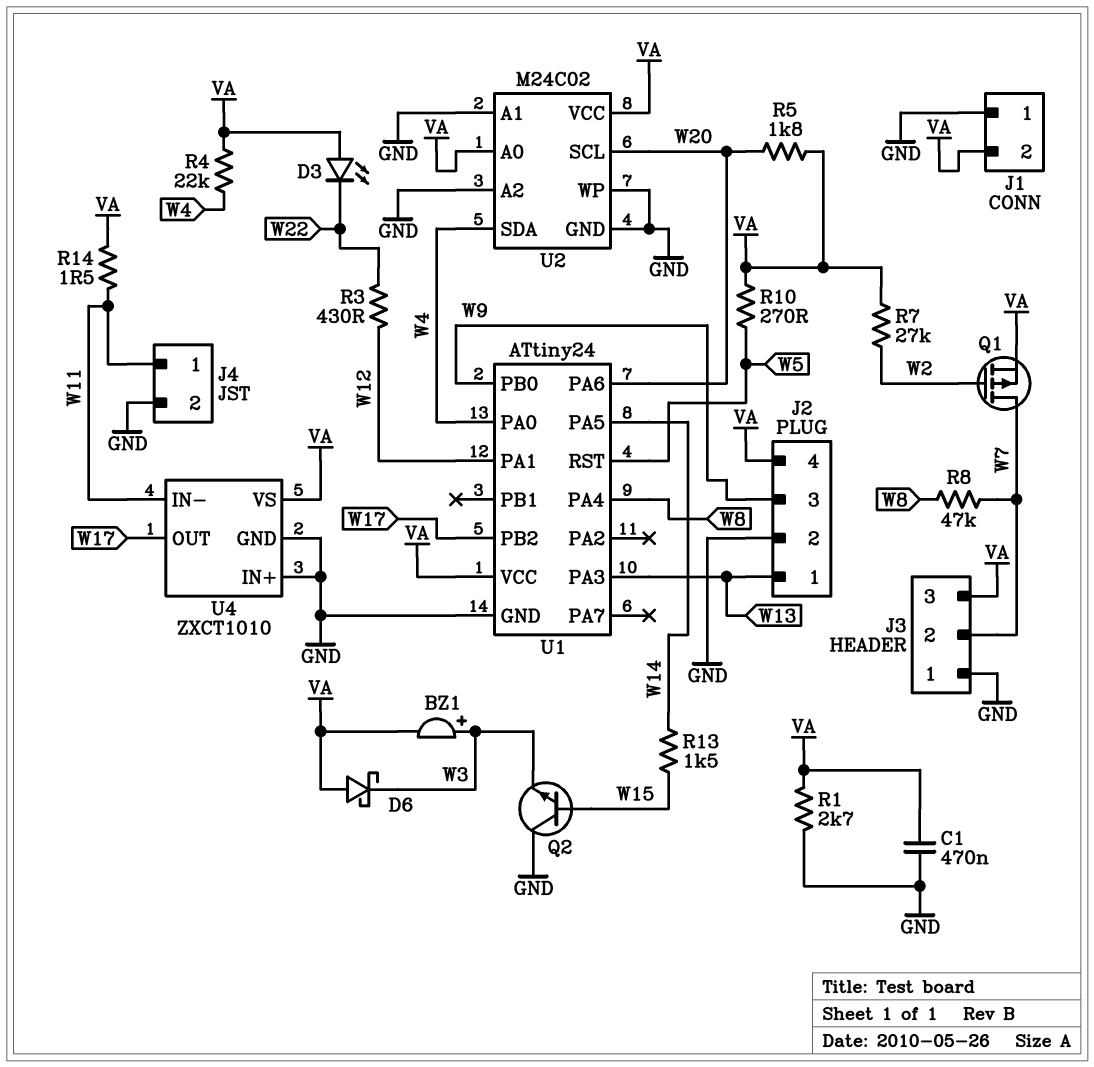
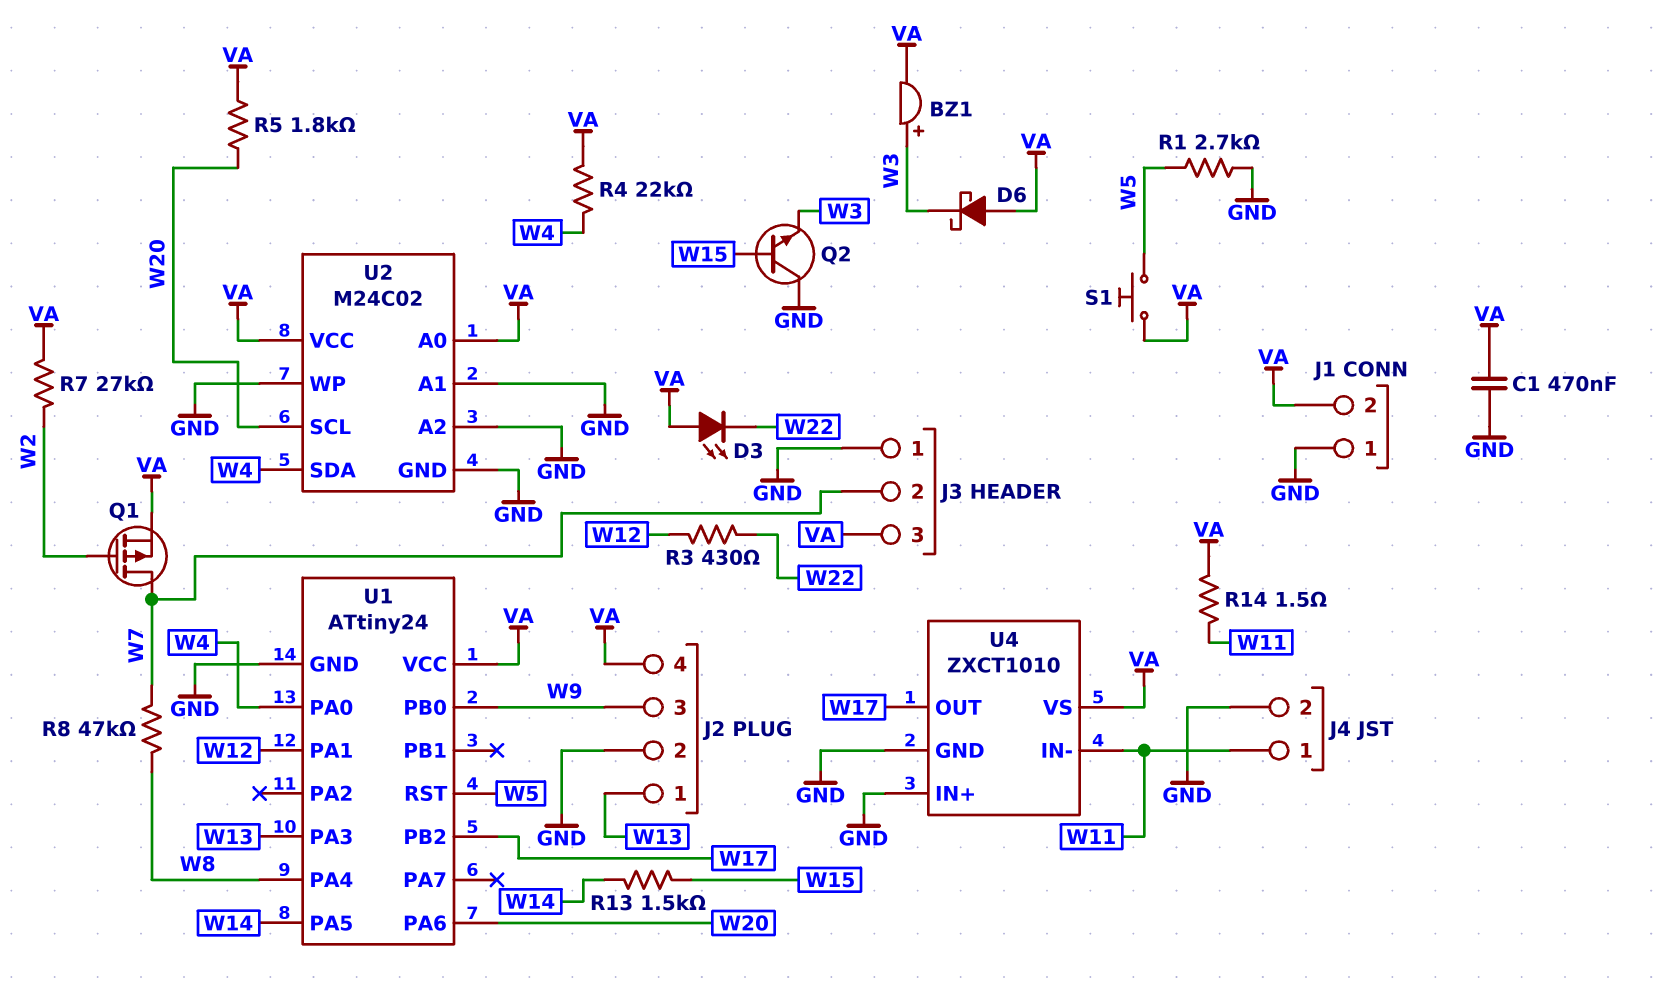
R1: 2.7k (GND, VA) -> 2.7k (GND, W5)
R10: 270 (VA, W5) -> none
S1: none -> button (VA, W5)

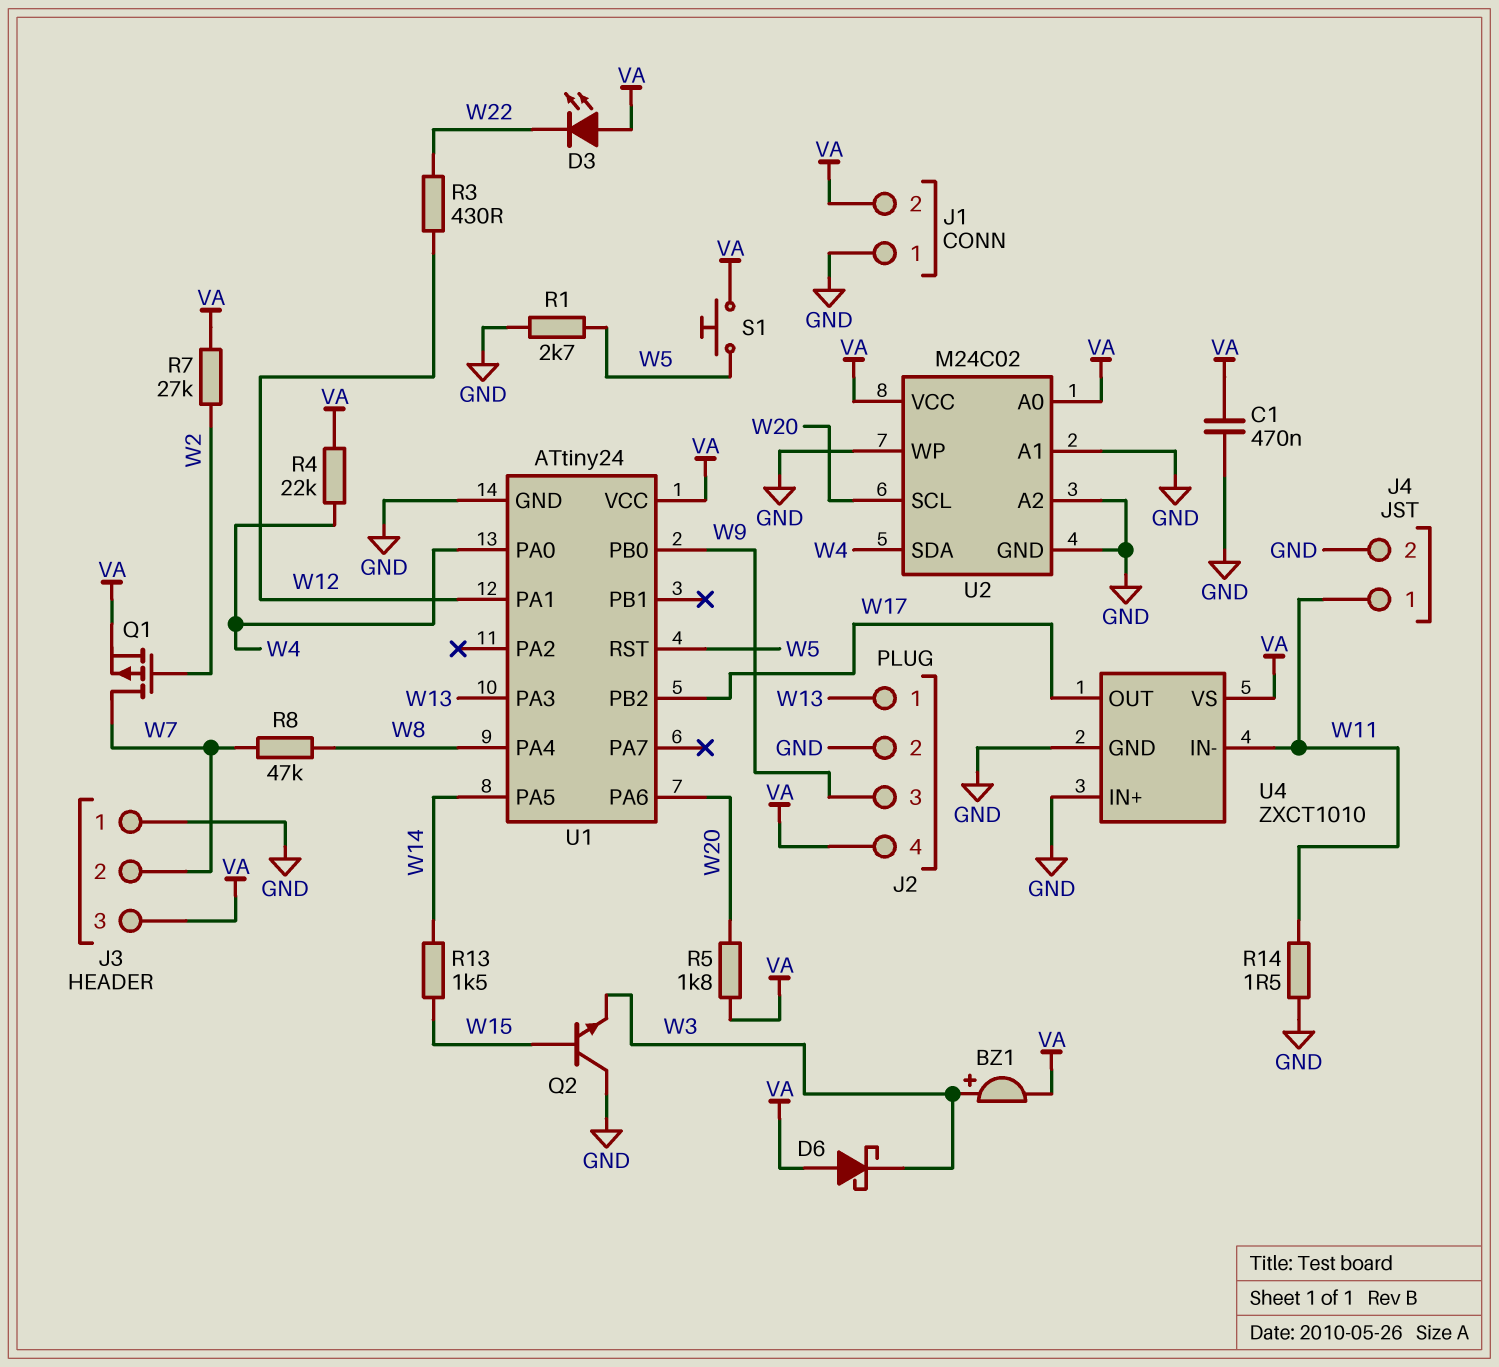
R14: 1.5 (VA, W11) -> 1.5 (GND, W11)

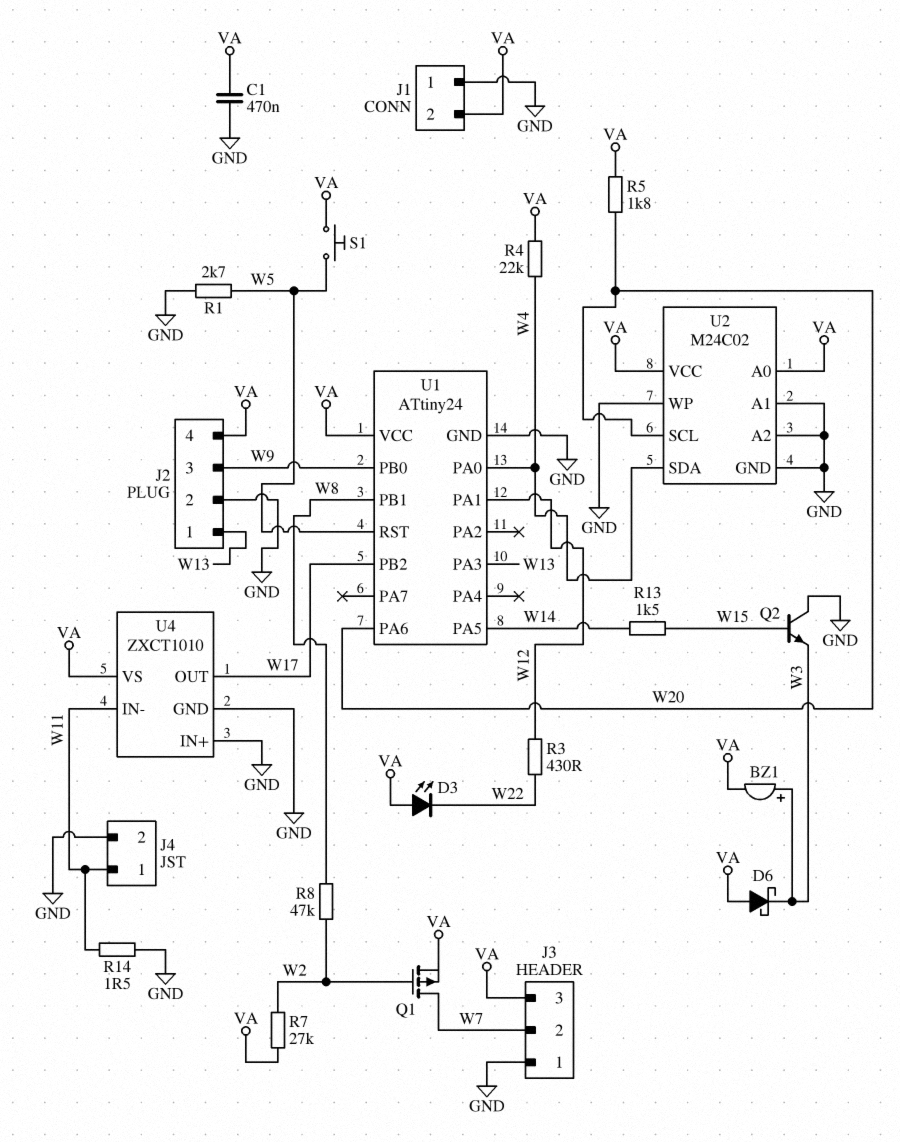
R8: 47k (W7, W8) -> 47k (W2, W8)
U1 pin PA4: W8 -> none
U1 pin PB1: none -> W8

